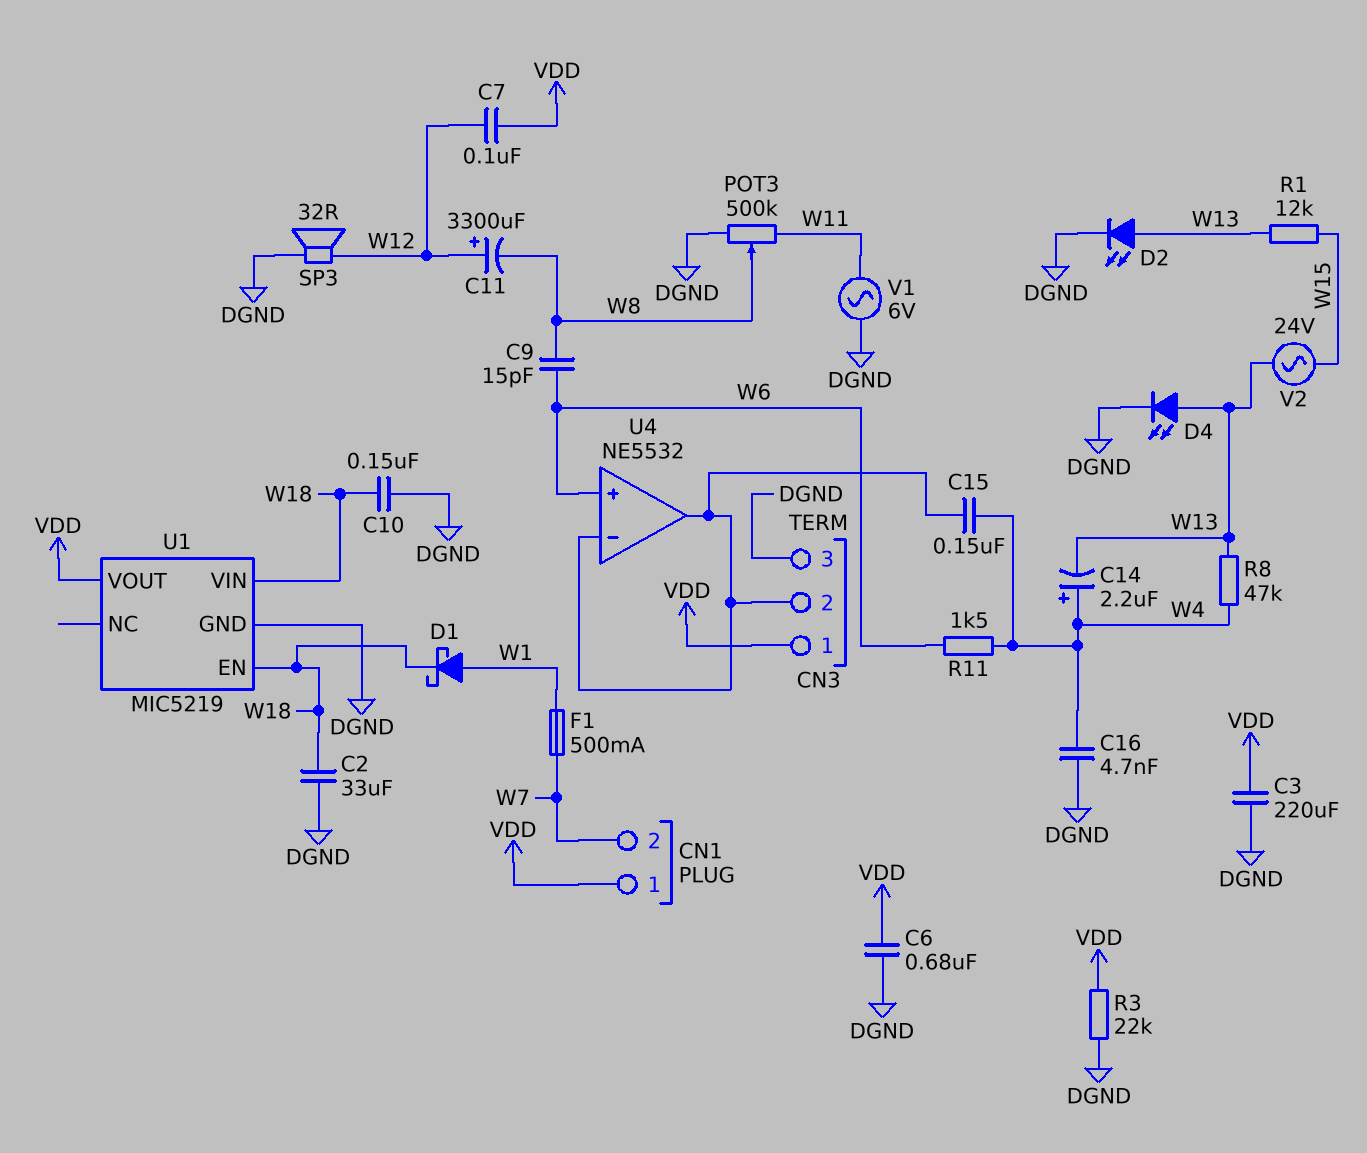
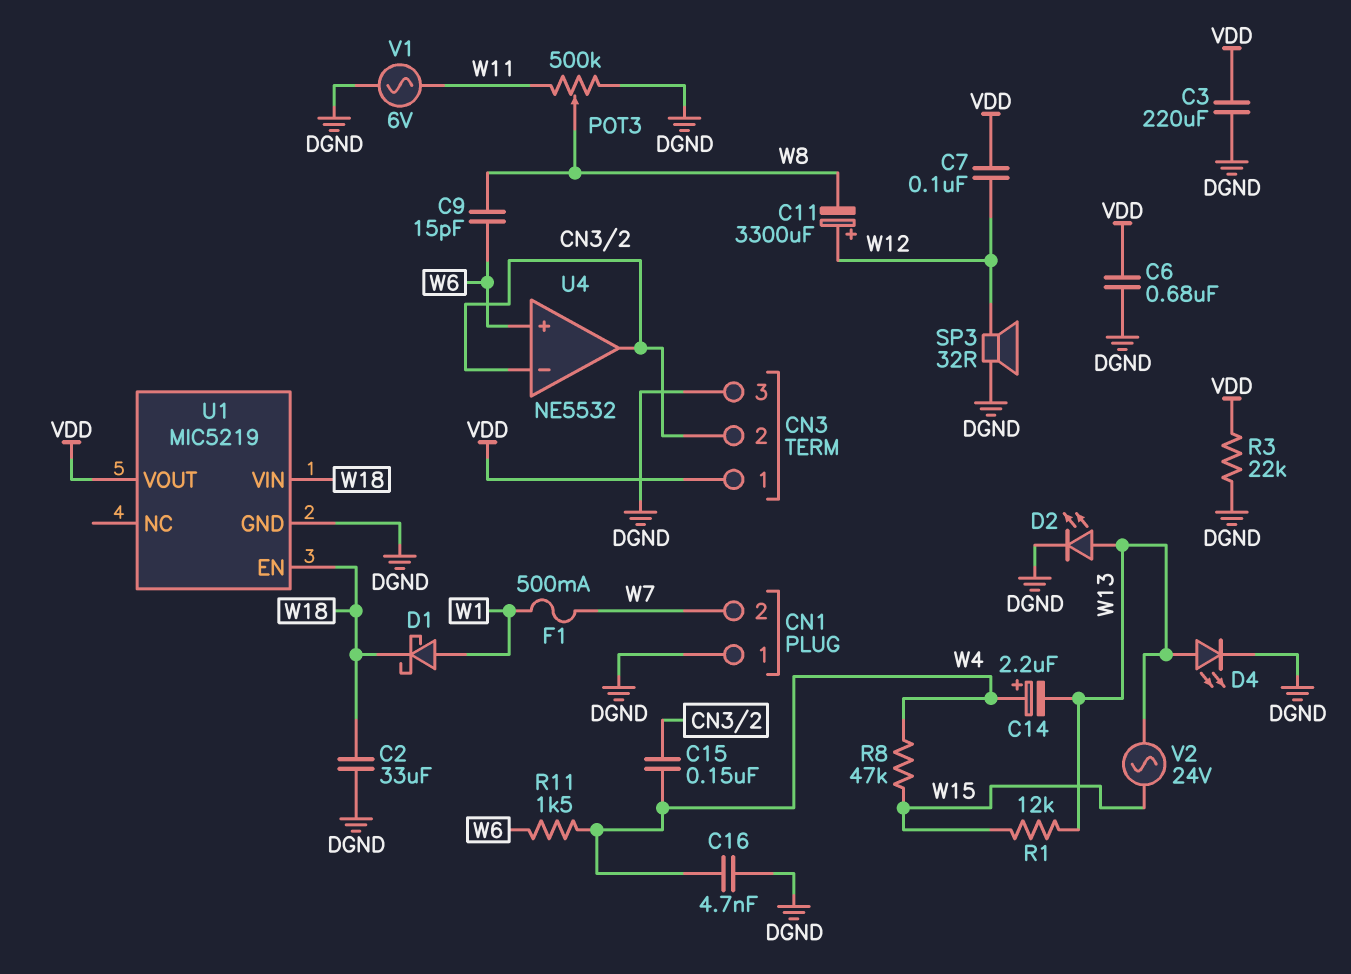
C10: 150nF (DGND, W18) -> none
CN1 pin 1: VDD -> DGND
R8: 47k (W4, W13) -> 47k (W4, W15)

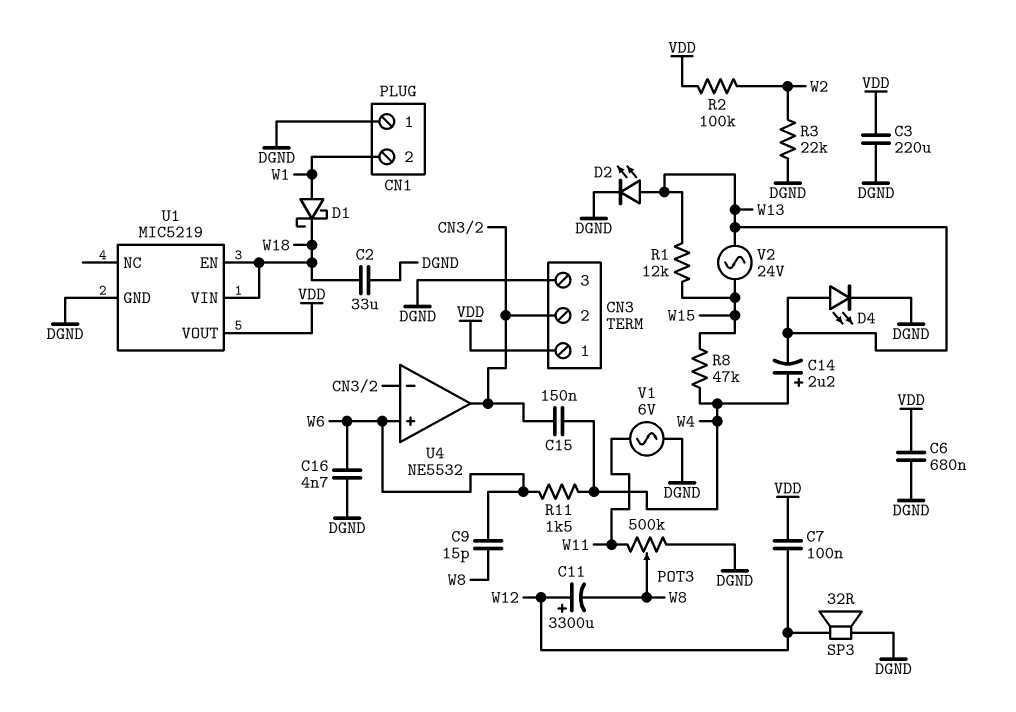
C16: 4.7nF (DGND, W4) -> 4.7nF (DGND, W6)
CN1 pin 2: W7 -> W1
F1: 500mA (W1, W7) -> none
R2: none -> 100k (VDD, W2)
R3: 22k (DGND, VDD) -> 22k (DGND, W2)

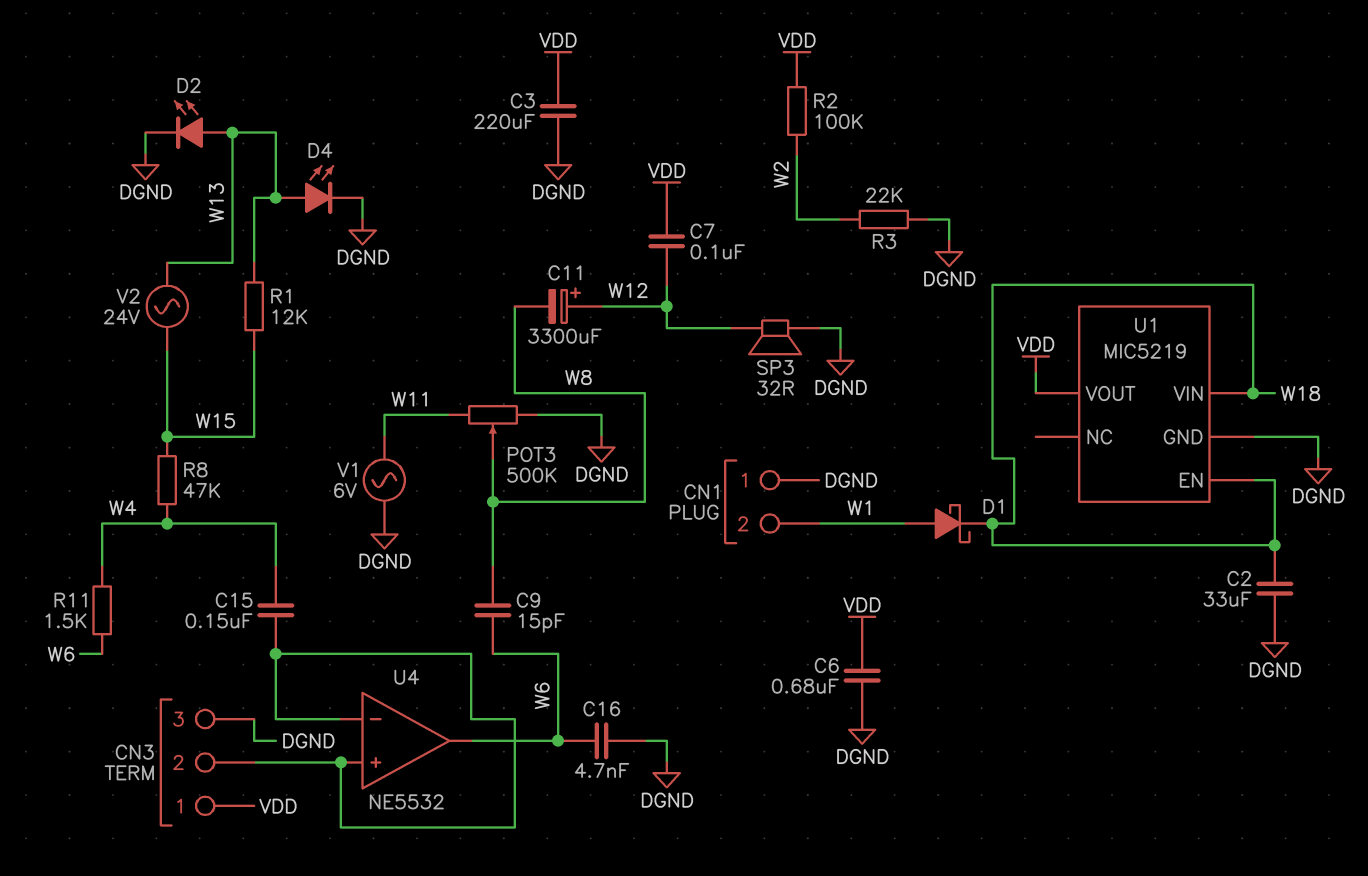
C14: 2.2uF (plus W4, minus W13) -> none
U4 pin in+: W6 -> CN3/2
U4 pin out: CN3/2 -> W6

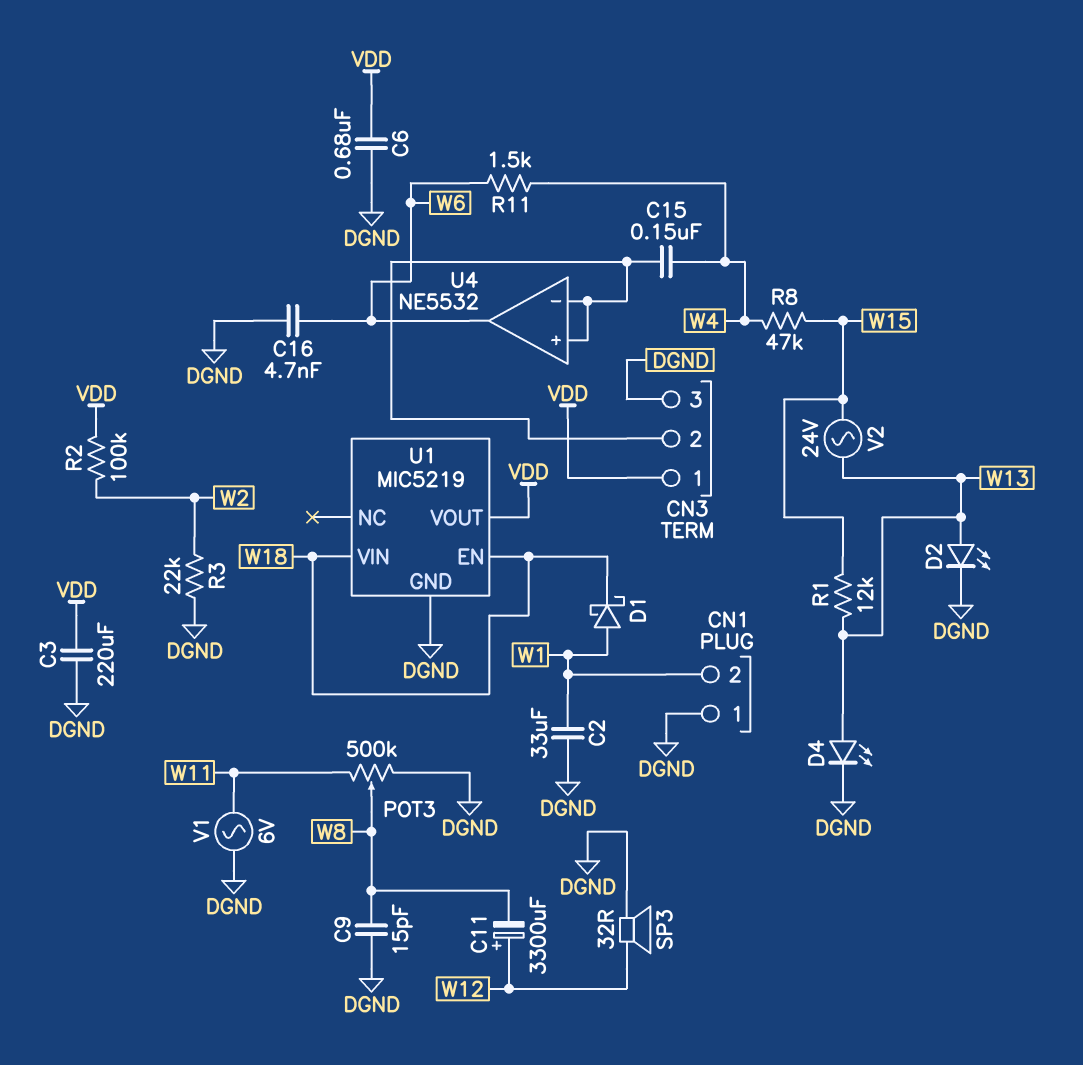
C2: 33uF (DGND, W18) -> 33uF (DGND, W1)
C7: 100nF (VDD, W12) -> none
C9: 15pF (W6, W8) -> 15pF (DGND, W8)

